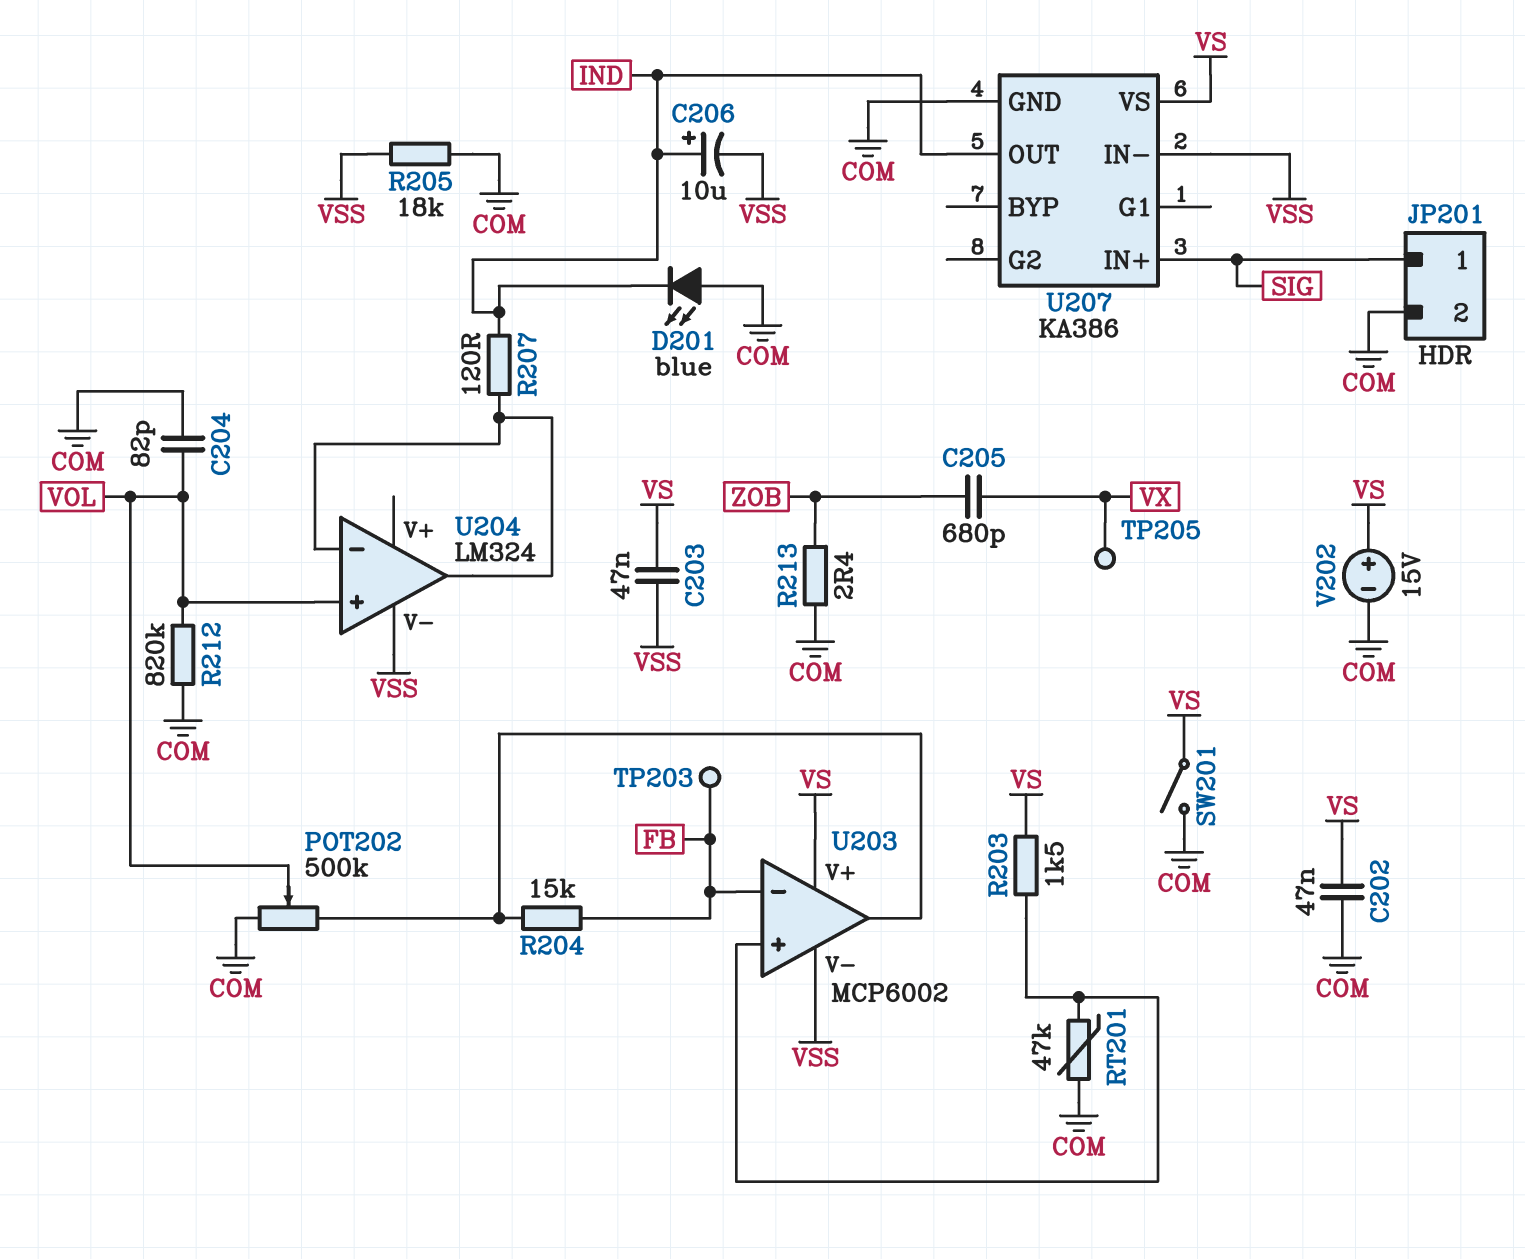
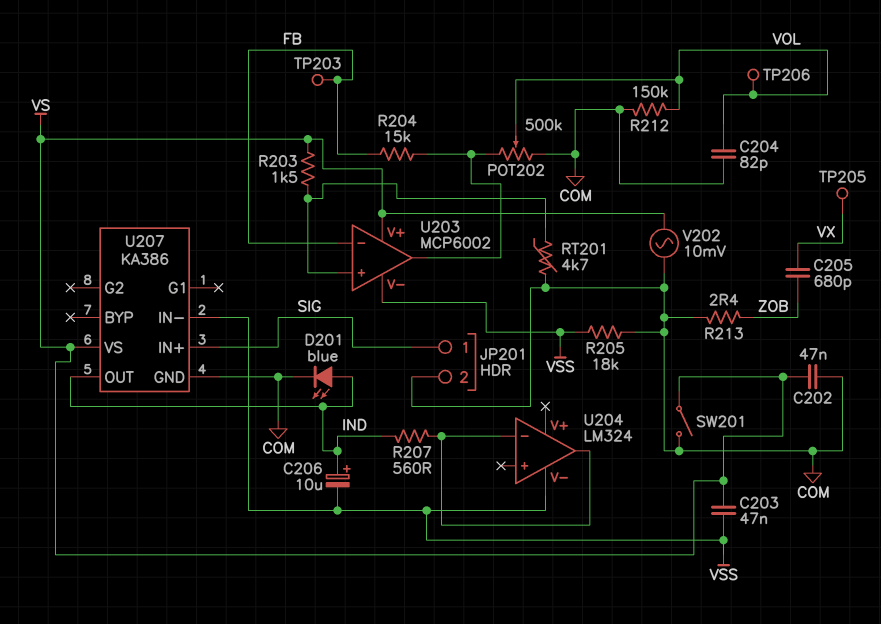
D201: LED blue (A COM, K IND) -> LED blue (A IND, K COM)
R207: 120 (IND, U204/in-) -> 560 (IND, U204/in-)
R212: 820k (COM, VOL) -> 150k (COM, VOL)
RT201: 47k (COM, U203/in+) -> 4.7k (COM, U203/in+)
TP206: none -> test point (VOL)
U204 pin in+: VOL -> none
V202: 15V (plus VS, minus COM) -> AC 10mV (COM, VS)

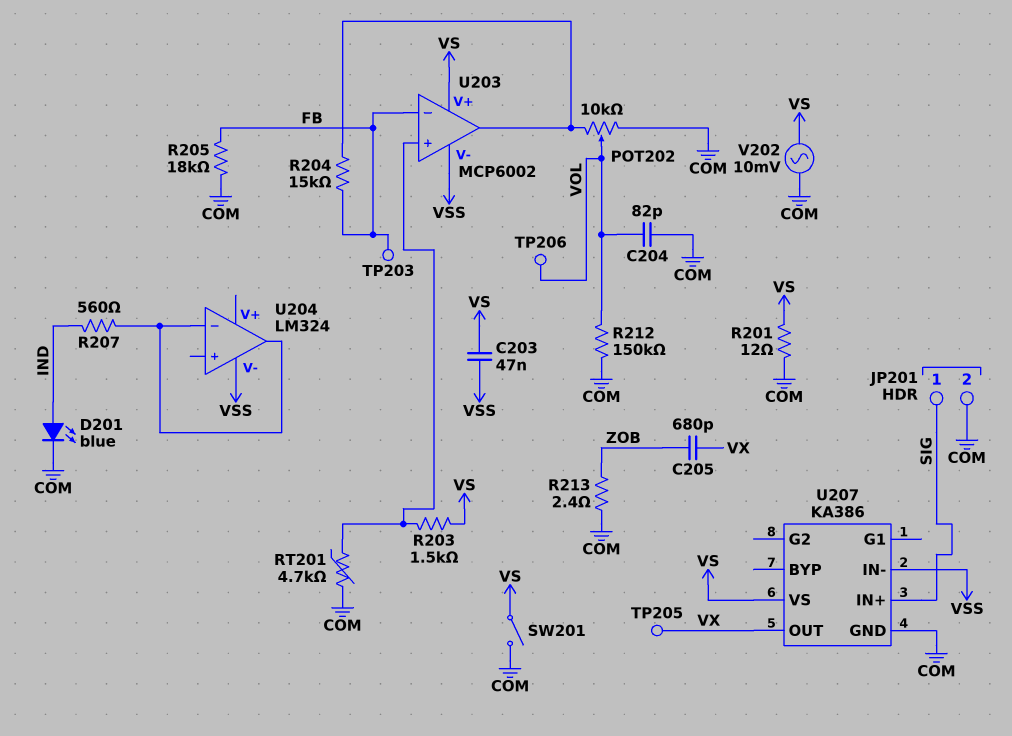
C202: 47nF (COM, VS) -> none
C206: 10uF (plus IND, minus VSS) -> none
POT202: 500k (COM, U203/out, wiper VOL) -> 10k (COM, U203/out, wiper VOL)
R201: none -> 12 (COM, VS)
R205: 18k (COM, VSS) -> 18k (COM, FB)
U207 pin OUT: IND -> VX

